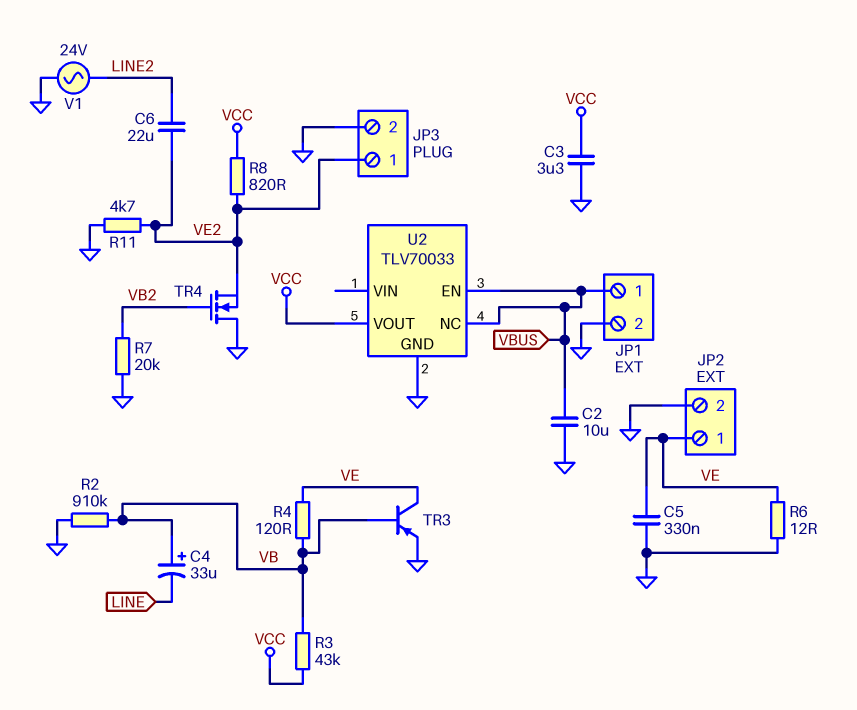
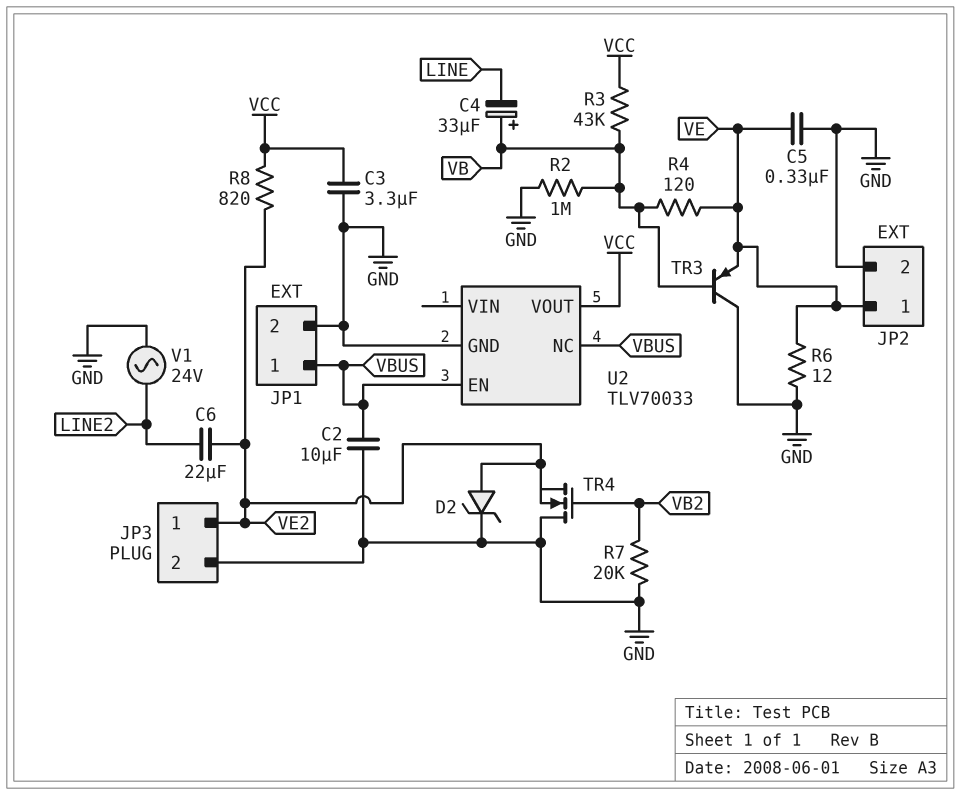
D2: none -> zener (A VE2, K GND)
R2: 910k (GND, VB) -> 1M (GND, VB)
R11: 4.7k (GND, VE2) -> none
TR3: PNP (B VB, C VE, E GND) -> PNP (B VB, C GND, E VE)

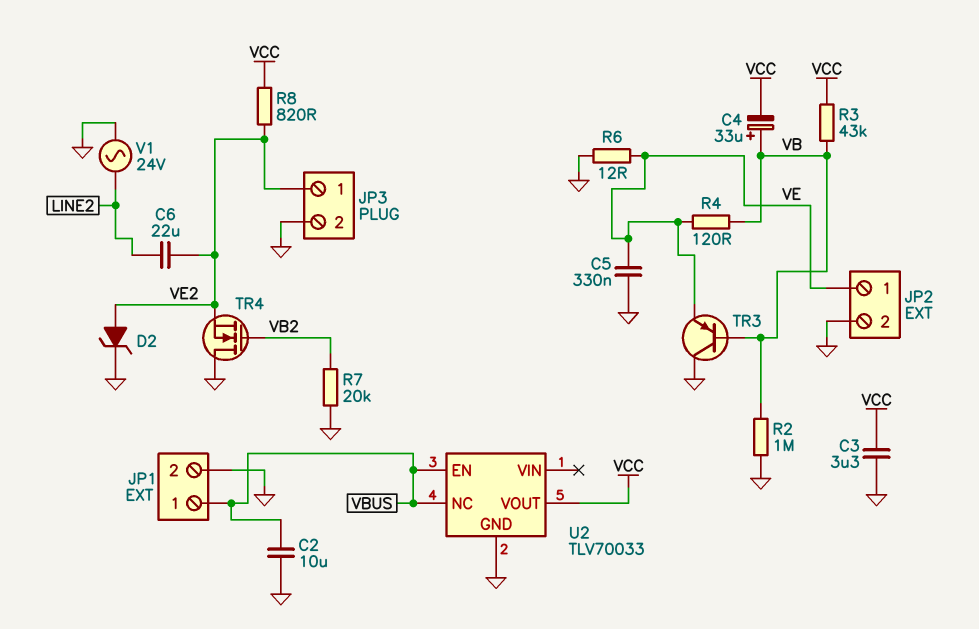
C4: 33uF (plus VB, minus LINE) -> 33uF (plus VB, minus VCC)

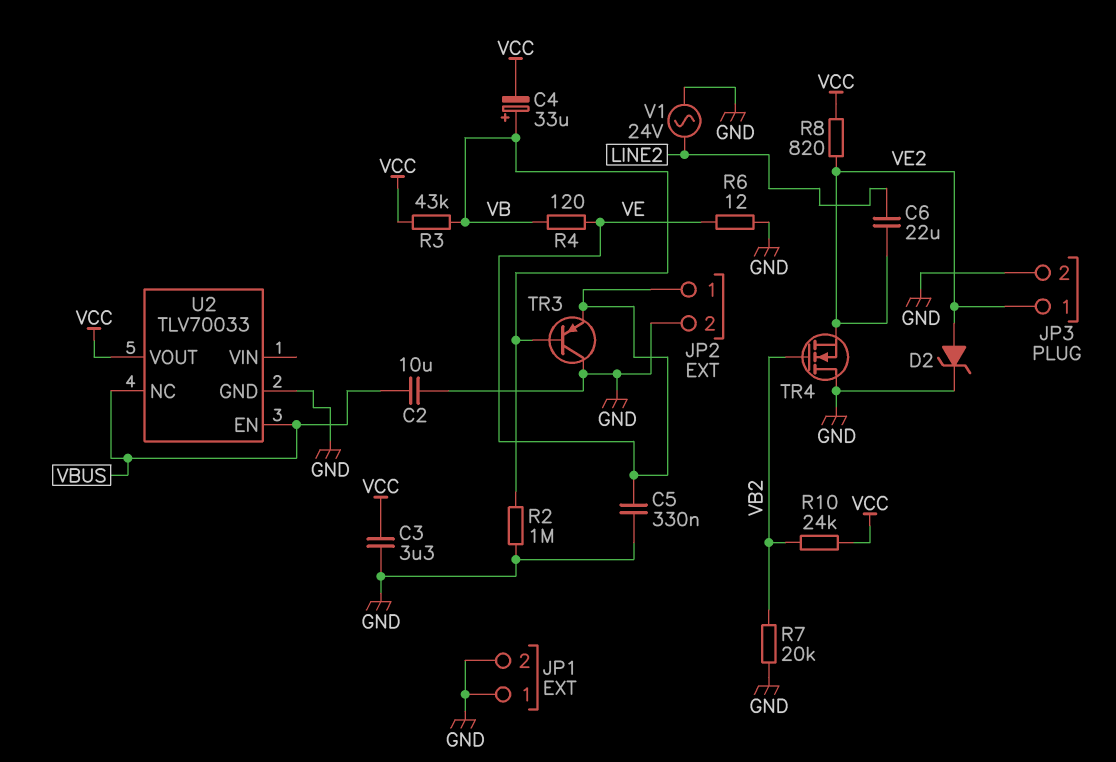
JP1 pin 1: VBUS -> GND
R10: none -> 24k (VB2, VCC)

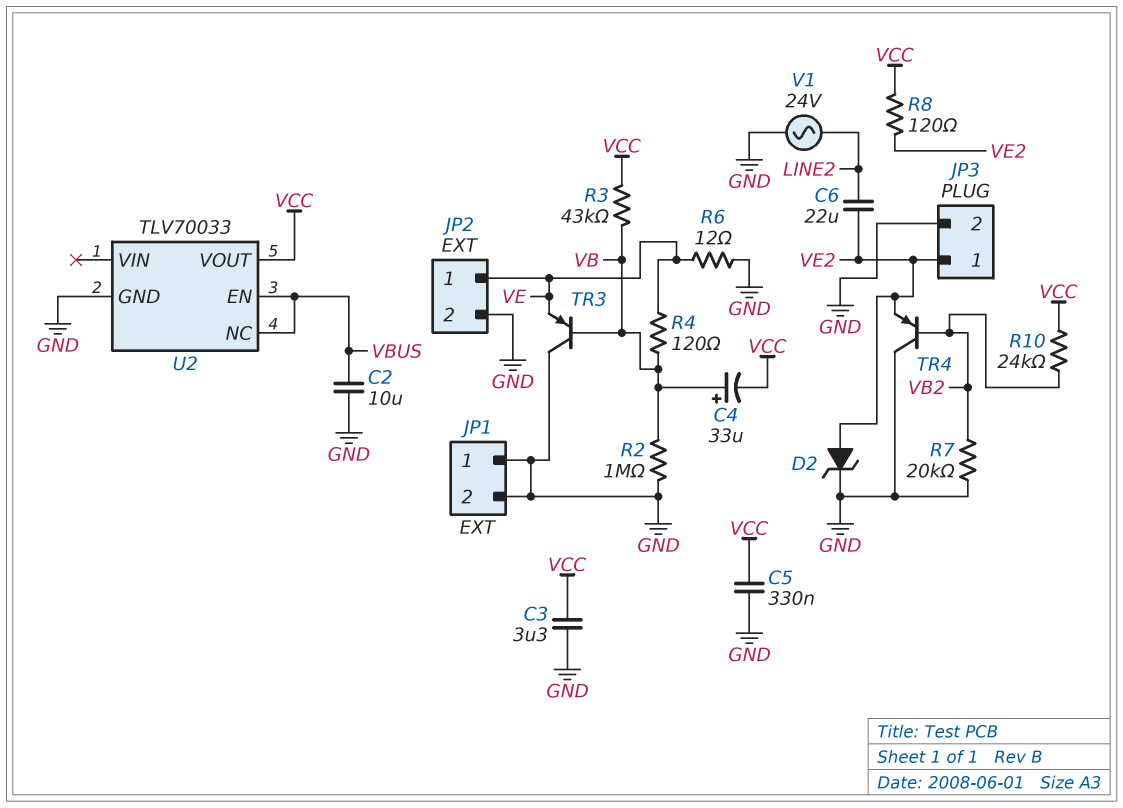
C5: 330nF (GND, VE) -> 330nF (GND, VCC)
R8: 820 (VCC, VE2) -> 120 (VCC, VE2)
TR4: NMOS (G VB2, D GND, S VE2) -> PNP (B VB2, C GND, E VE2)

